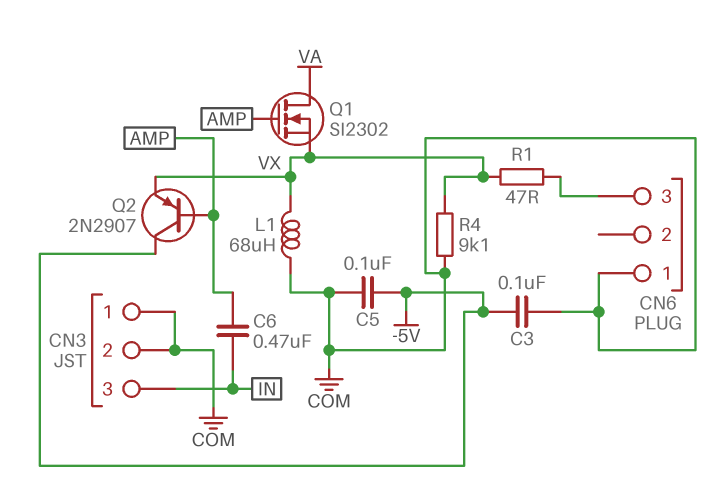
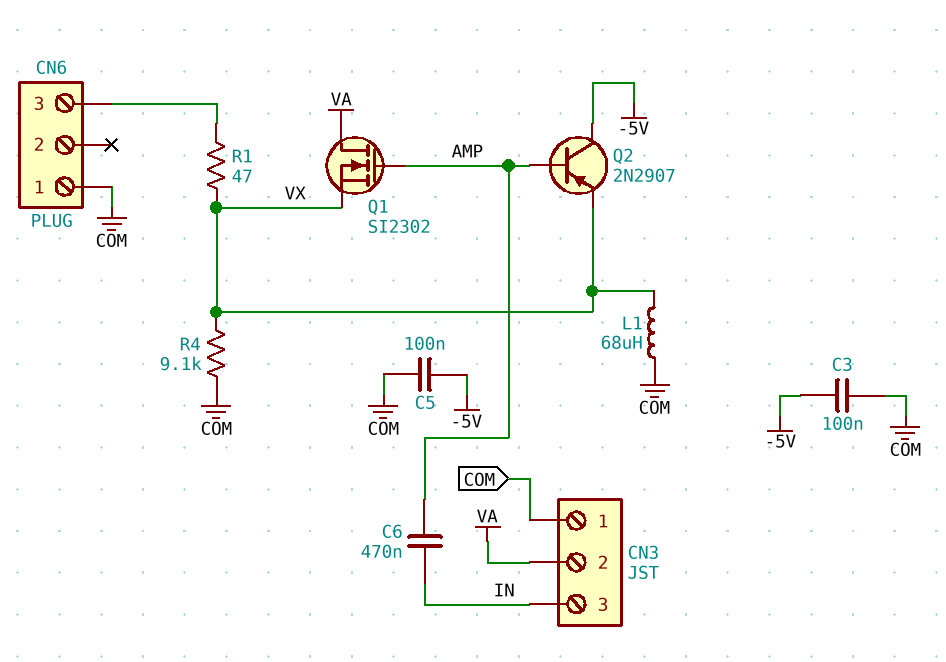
CN3 pin 2: COM -> VA

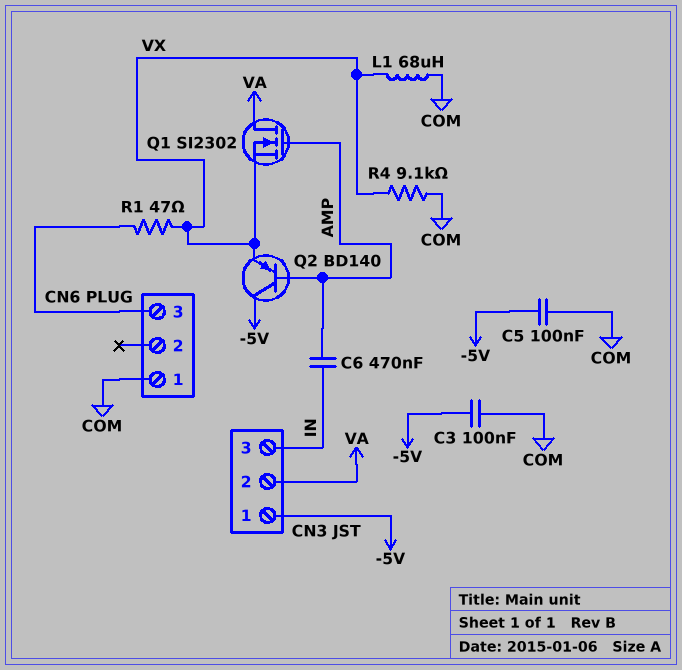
CN3 pin 1: COM -> -5V
Q2: PNP 2N2907 (B AMP, C -5V, E VX) -> PNP BD140 (B AMP, C -5V, E VX)

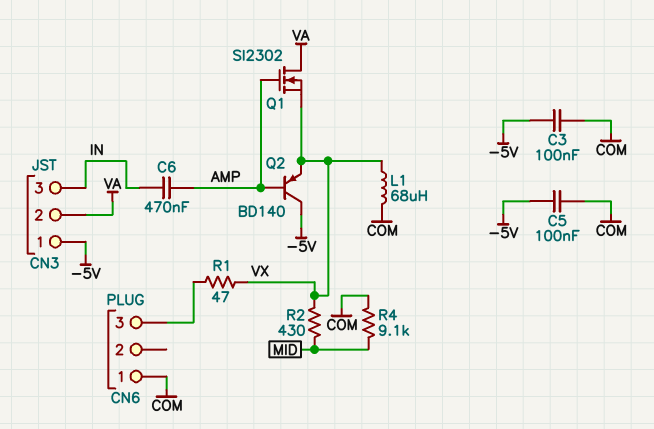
R2: none -> 430 (MID, VX)
R4: 9.1k (COM, VX) -> 9.1k (COM, MID)

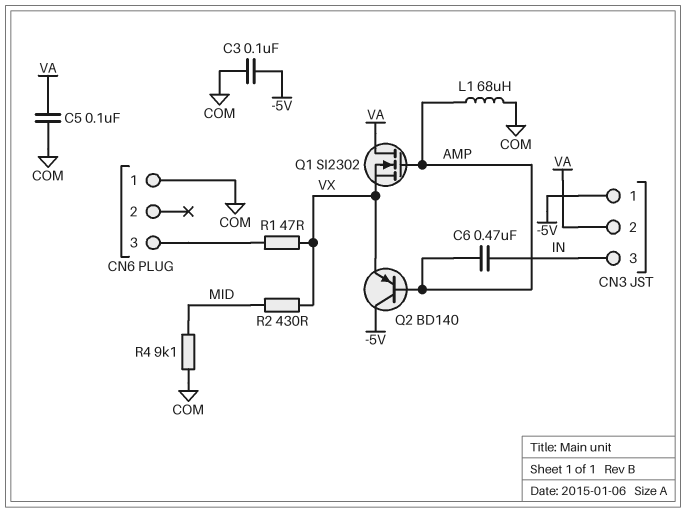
C5: 100nF (-5V, COM) -> 100nF (COM, VA)
L1: 68uH (COM, VX) -> 68uH (AMP, COM)

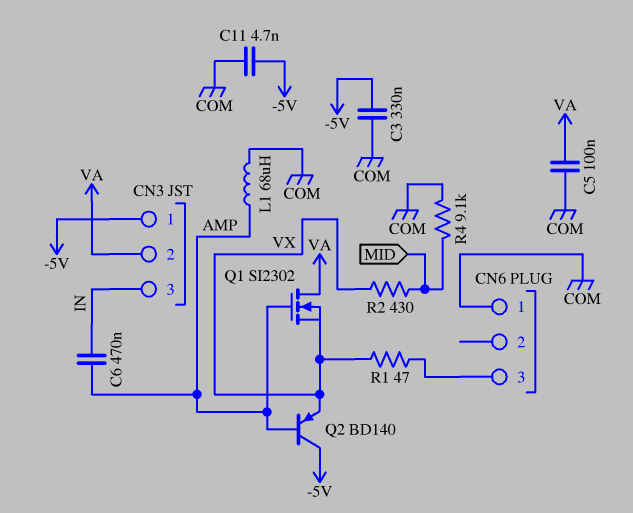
C3: 100nF (-5V, COM) -> 330nF (-5V, COM)
C11: none -> 4.7nF (-5V, COM)

